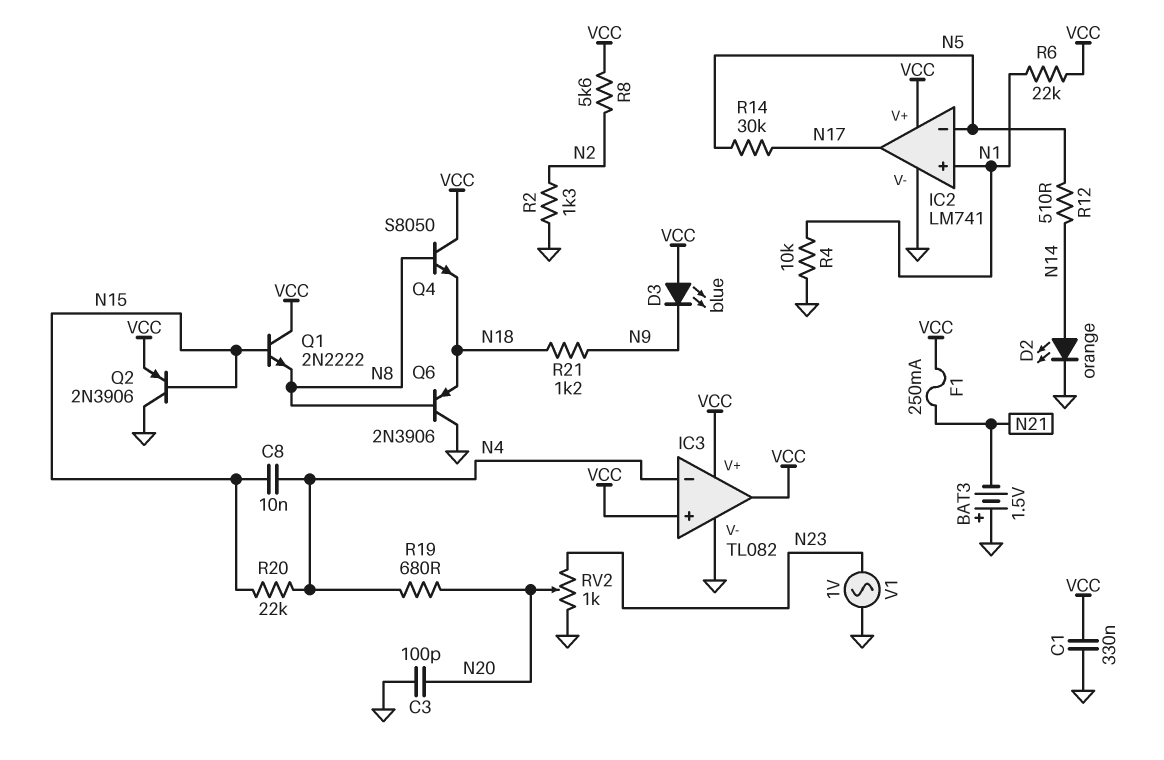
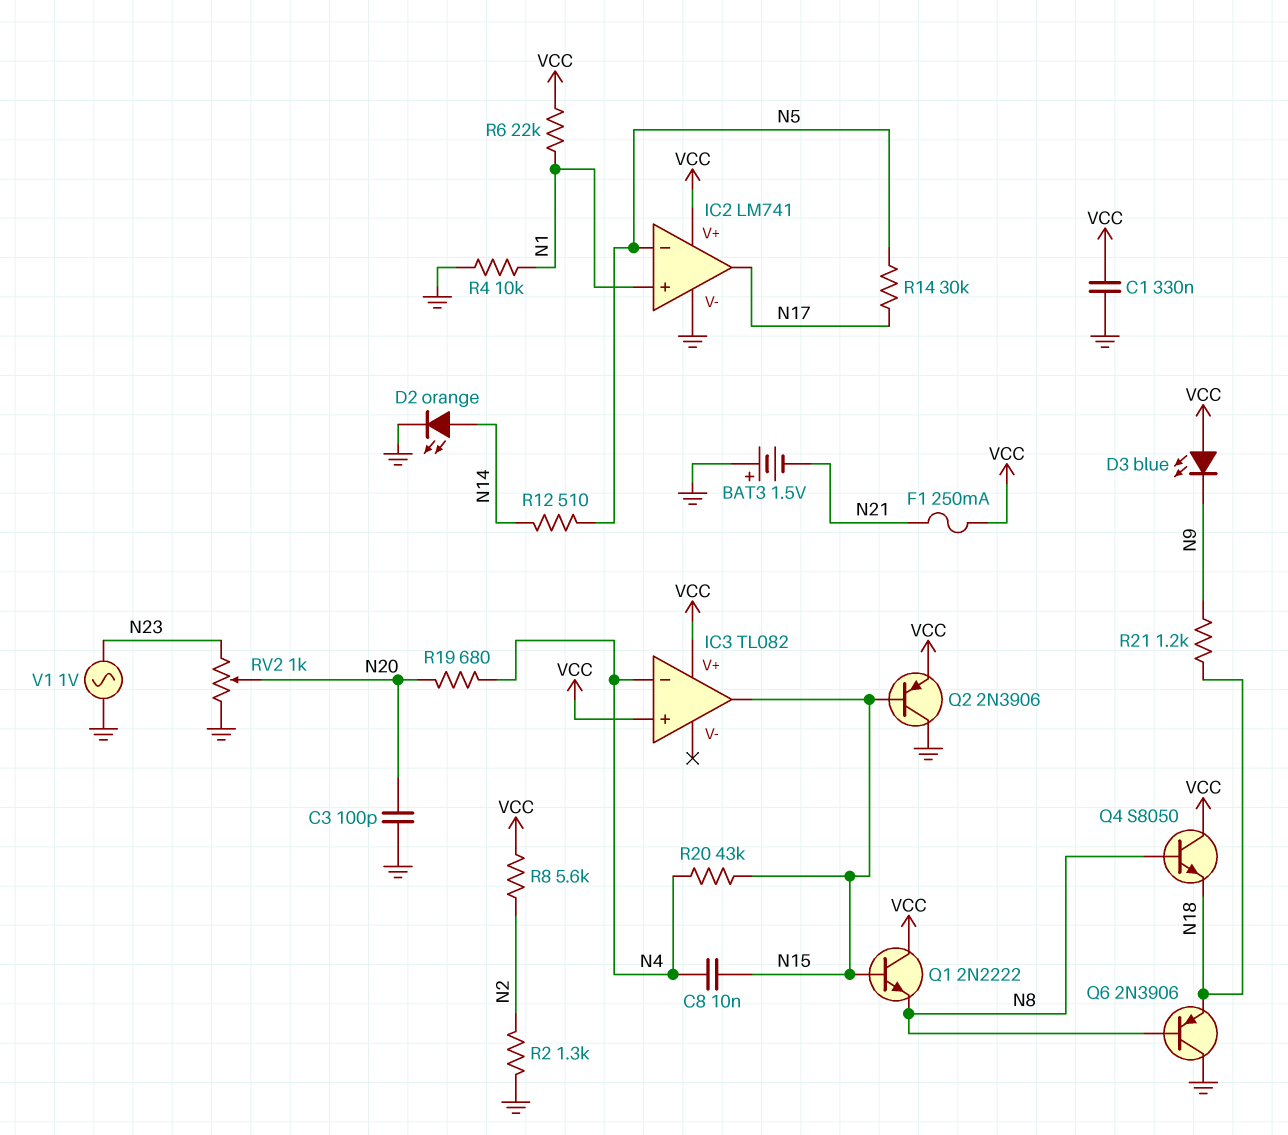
IC3 pin V-: GND -> none
IC3 pin out: VCC -> N15
R20: 22k (N4, N15) -> 43k (N4, N15)

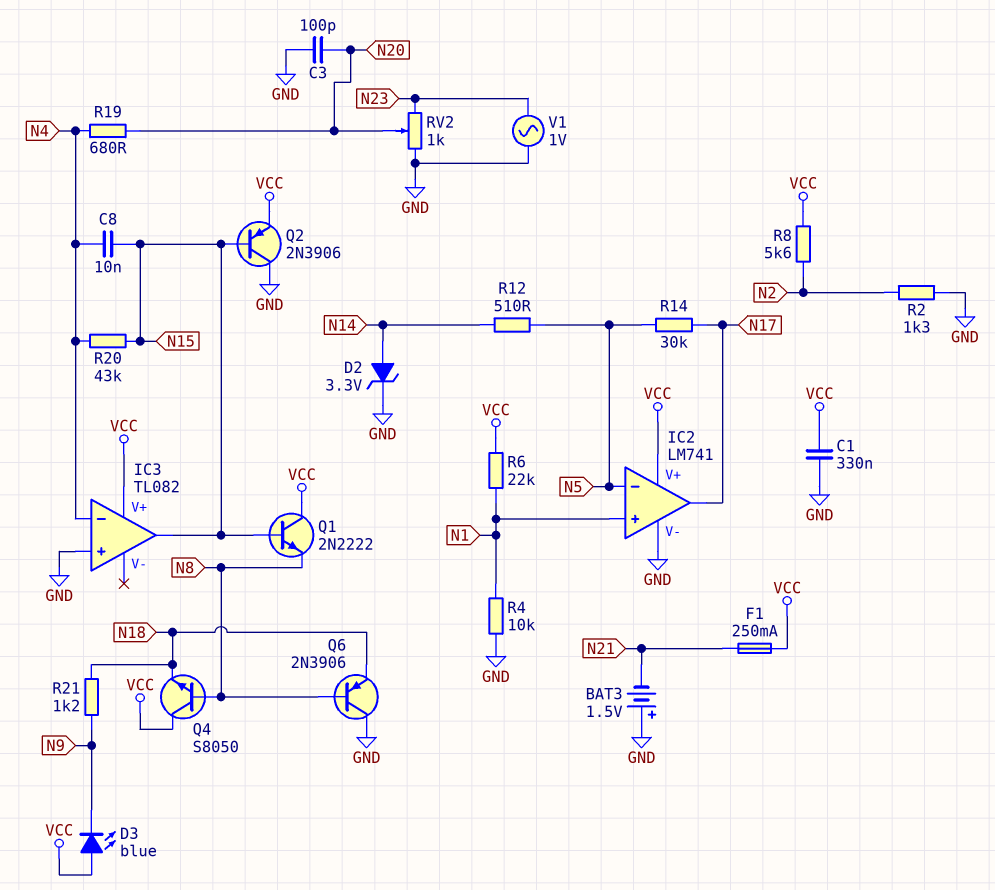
D2: LED orange (A N14, K GND) -> zener 3.3V (A N14, K GND)
IC3 pin in+: VCC -> GND

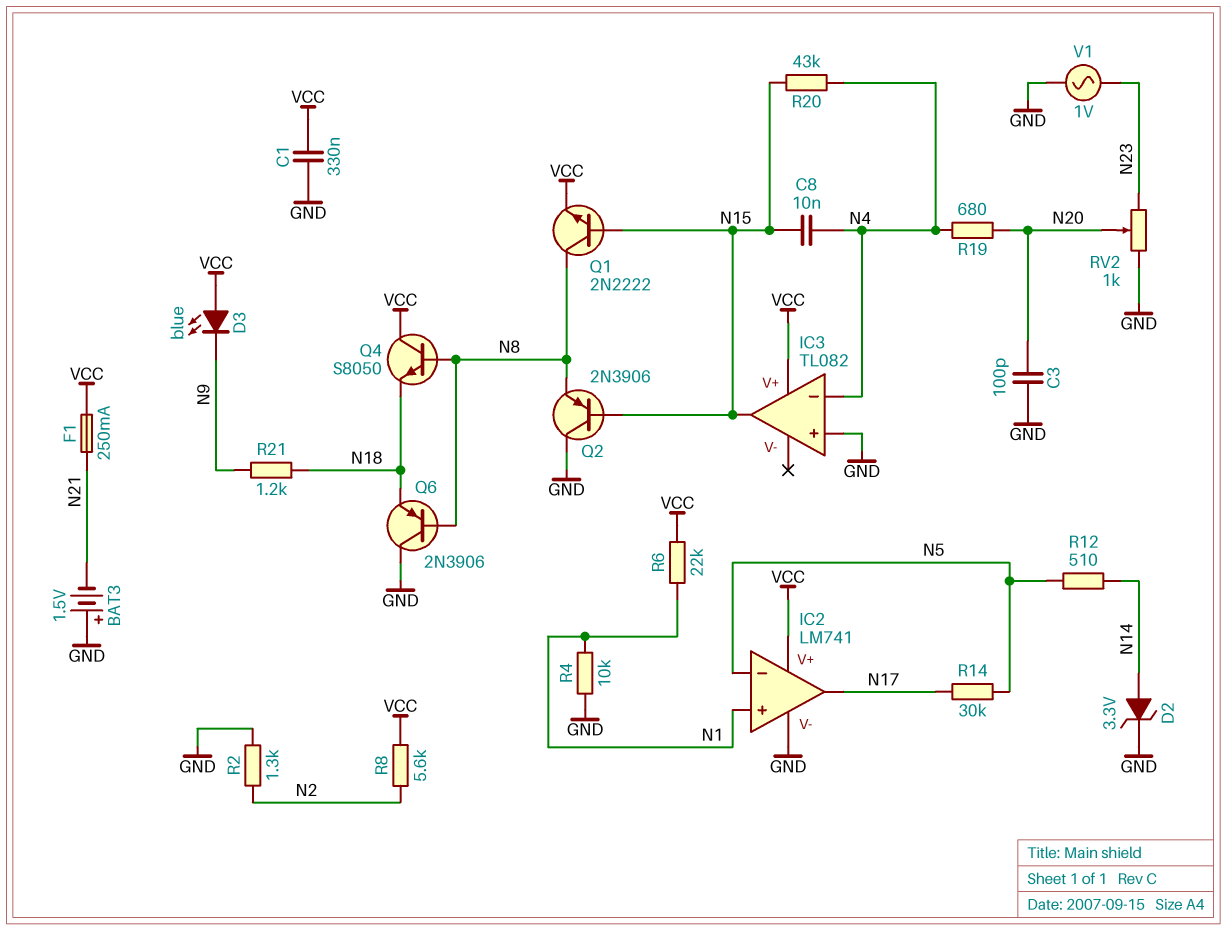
Q1: NPN 2N2222 (B N15, C VCC, E N8) -> NPN 2N2222 (B N15, C N8, E VCC)
Q2: PNP 2N3906 (B N15, C GND, E VCC) -> PNP 2N3906 (B N15, C GND, E N8)

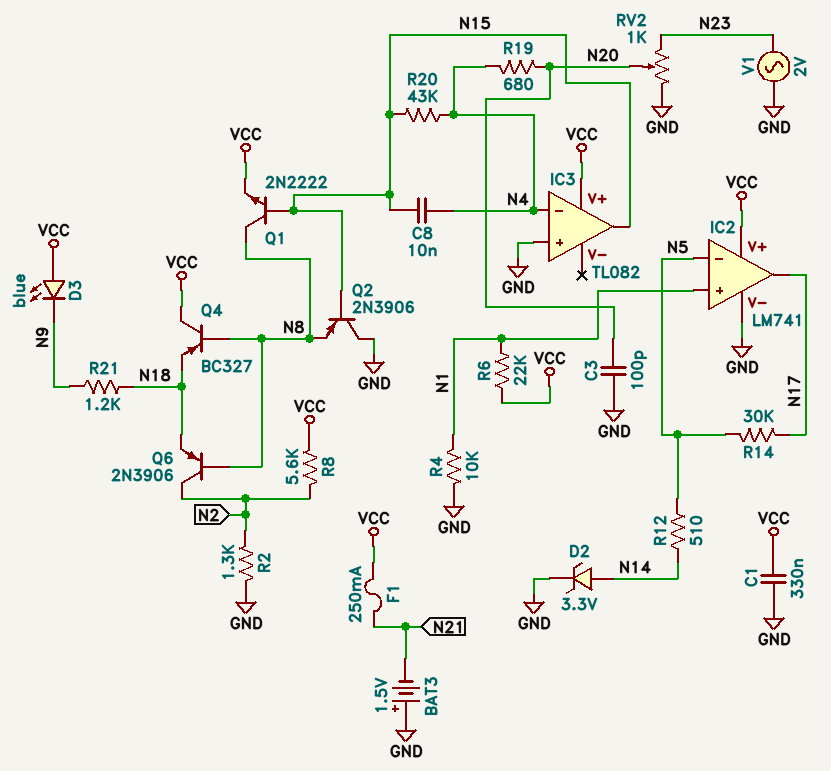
Q4: NPN S8050 (B N8, C VCC, E N18) -> PNP BC327 (B N8, C VCC, E N18)
Q6: PNP 2N3906 (B N8, C GND, E N18) -> PNP 2N3906 (B N8, C N2, E N18)
V1: AC 1V (GND, N23) -> AC 2V (GND, N23)

